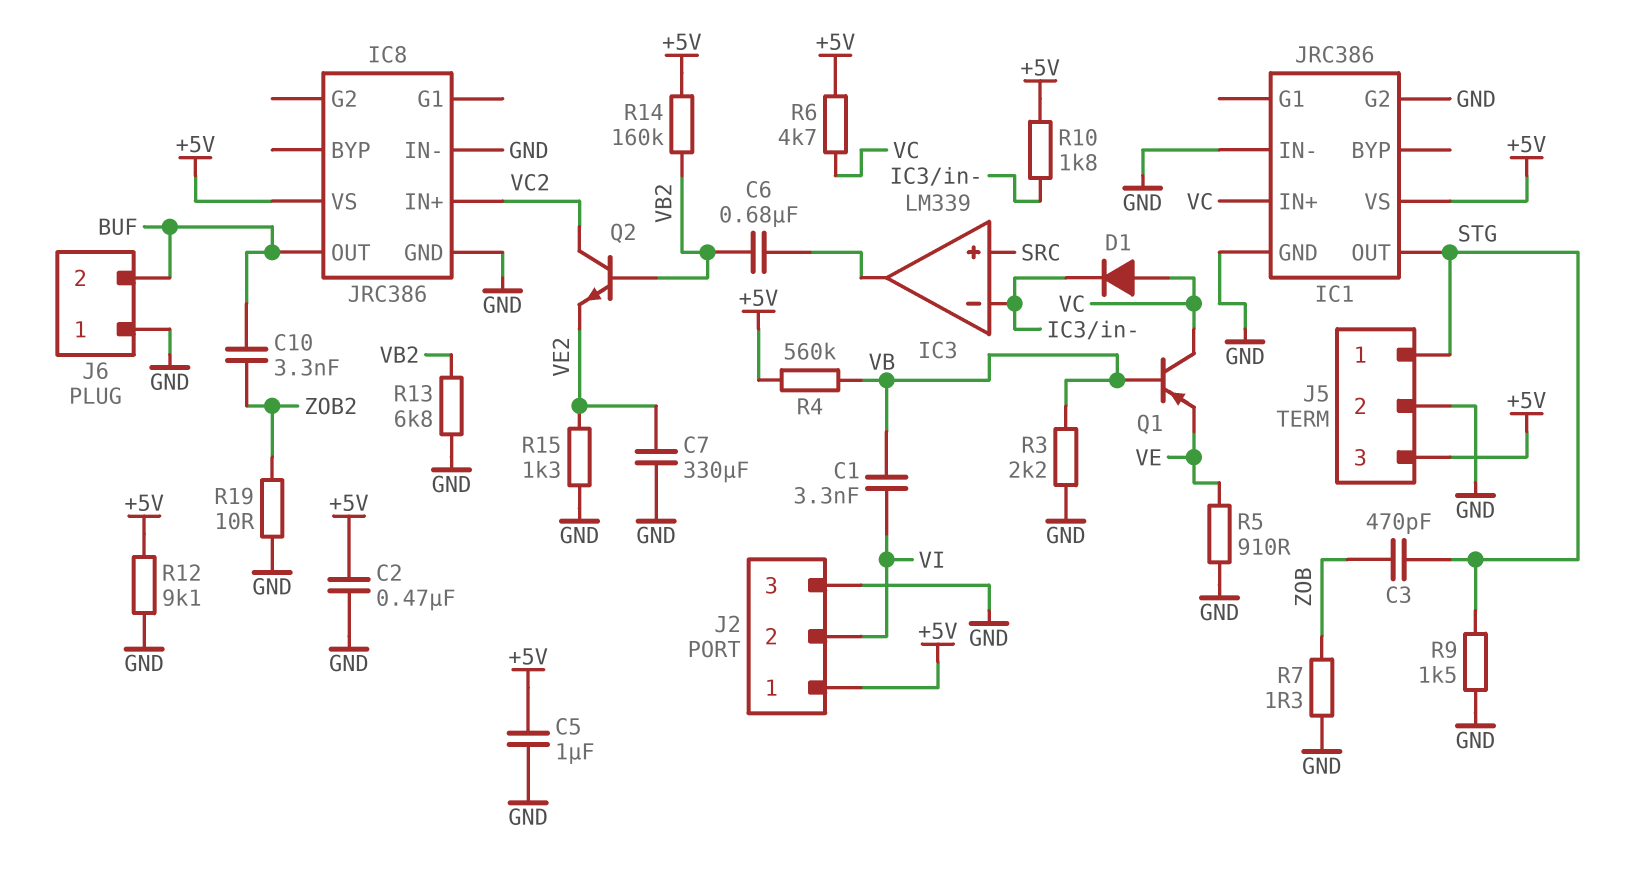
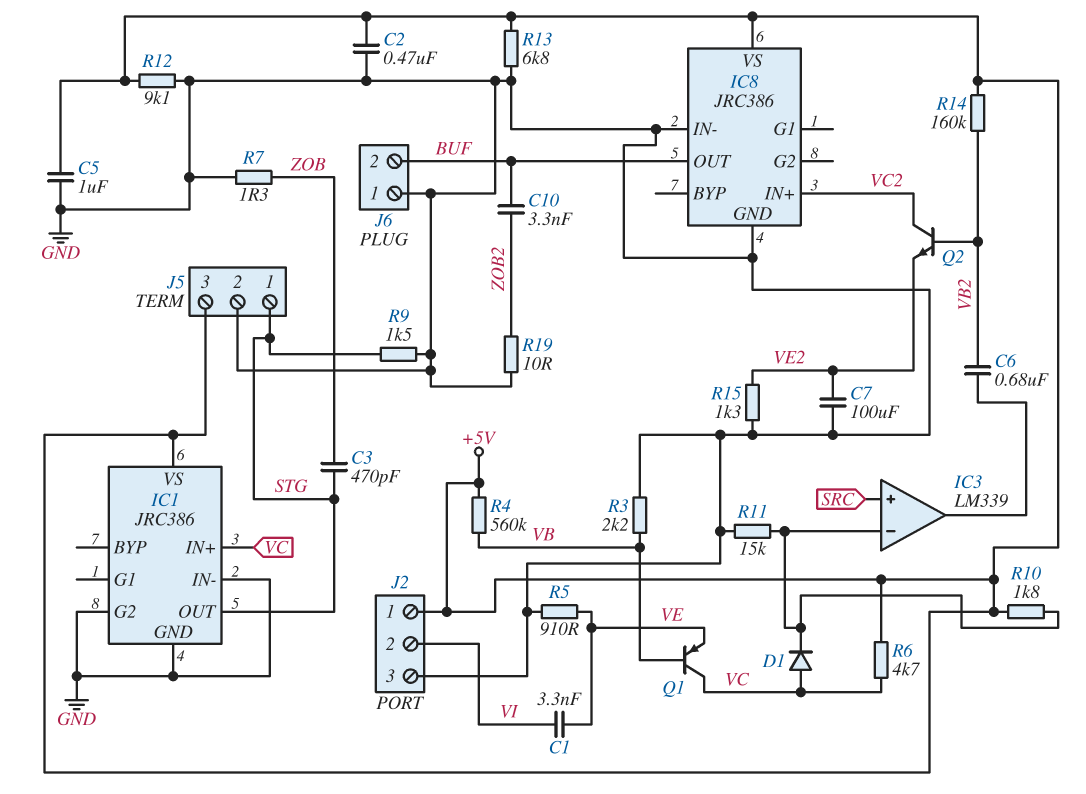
C1: 3.3nF (VB, VI) -> 3.3nF (VE, VI)
C7: 330uF (GND, VE2) -> 100uF (GND, VE2)
R11: none -> 15k (GND, IC3/in-)
R13: 6.8k (GND, VB2) -> 6.8k (+5V, GND)

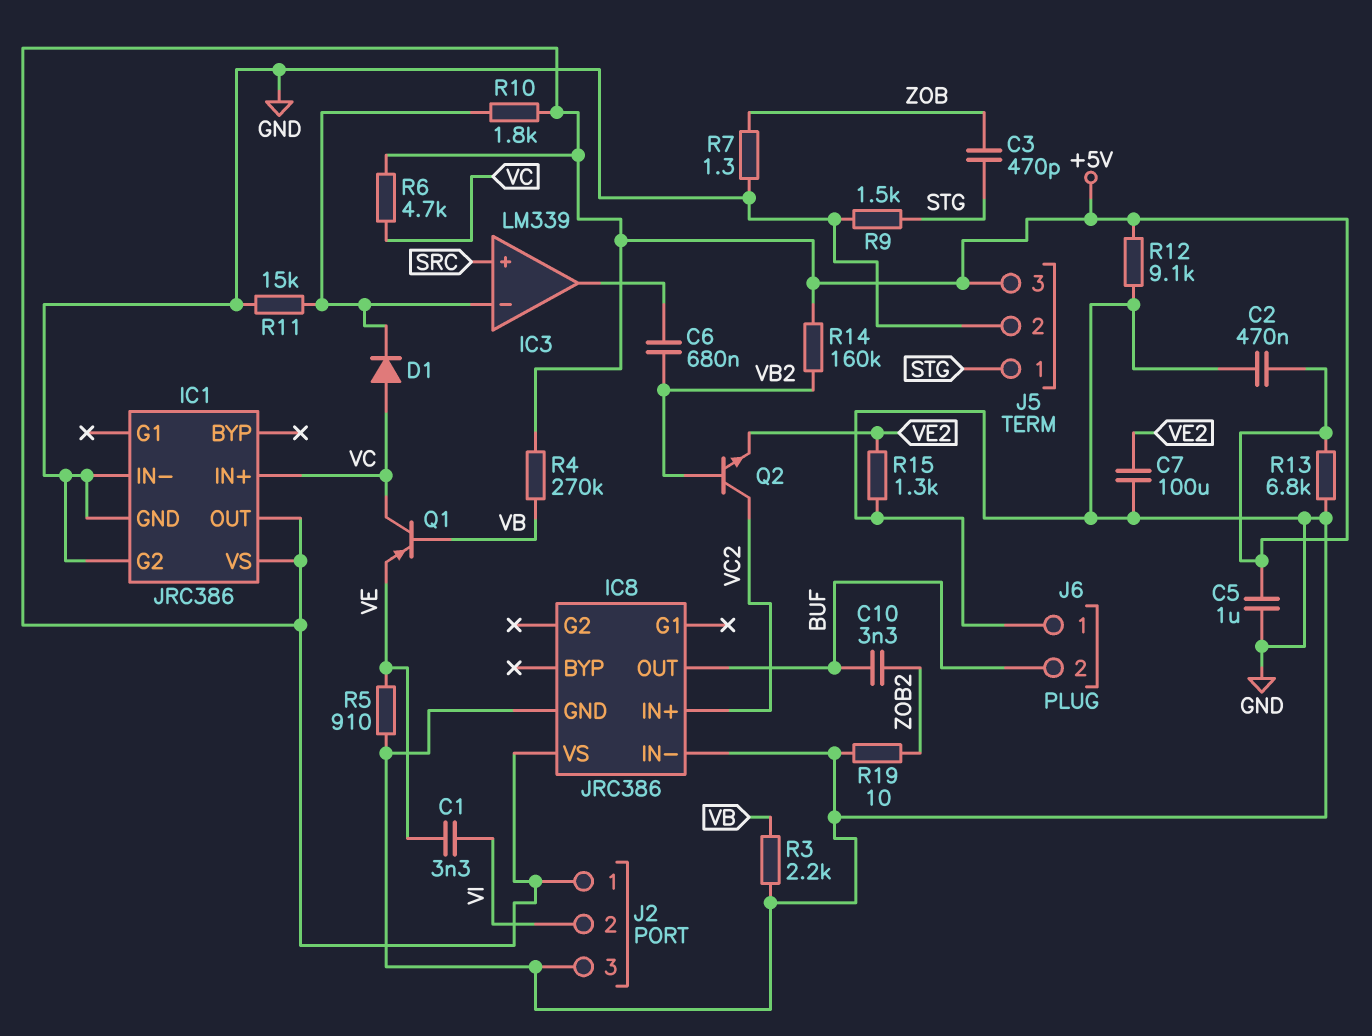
IC1 pin OUT: STG -> +5V
R4: 560k (+5V, VB) -> 270k (+5V, VB)

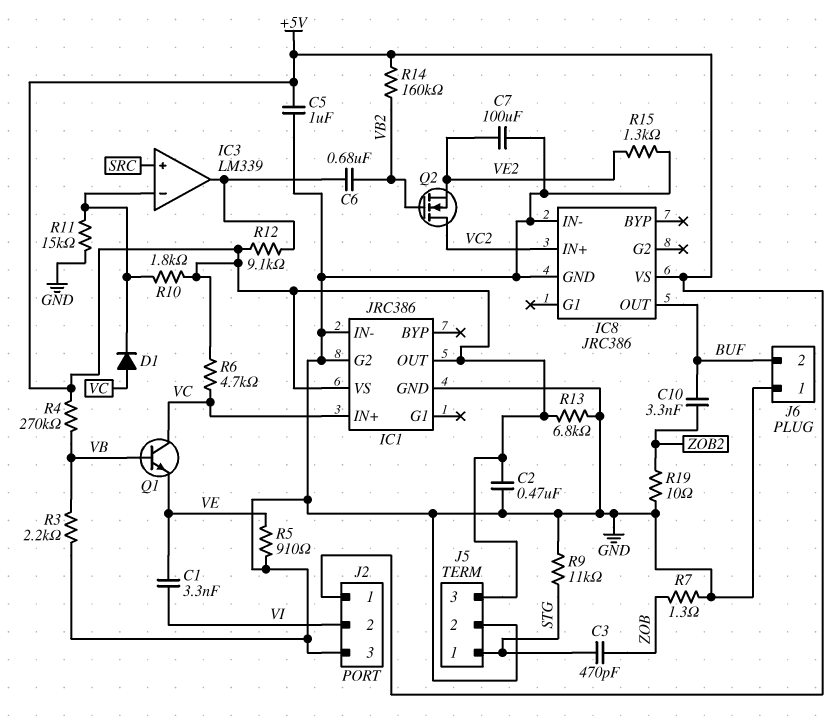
Q1: PNP (B VB, C VC, E VE) -> NPN (B VB, C VC, E VE)
Q2: NPN (B VB2, C VC2, E VE2) -> NMOS (G VB2, D VC2, S VE2)
R9: 1.5k (GND, STG) -> 11k (GND, STG)
R12: 9.1k (+5V, GND) -> 9.1k (+5V, IC3/out)

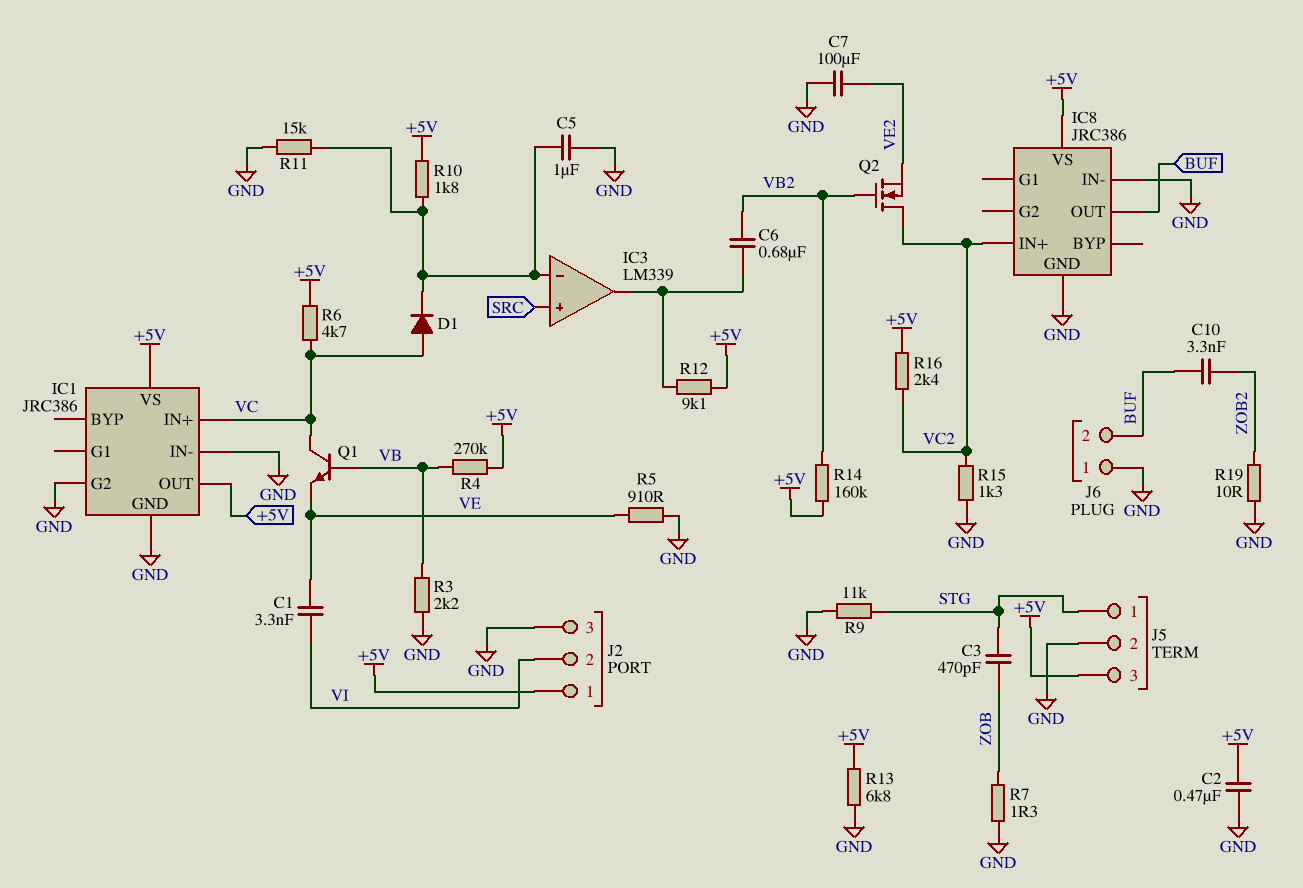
C5: 1uF (+5V, GND) -> 1uF (GND, IC3/in-)
R15: 1.3k (GND, VE2) -> 1.3k (GND, VC2)
R16: none -> 2.4k (+5V, VC2)

